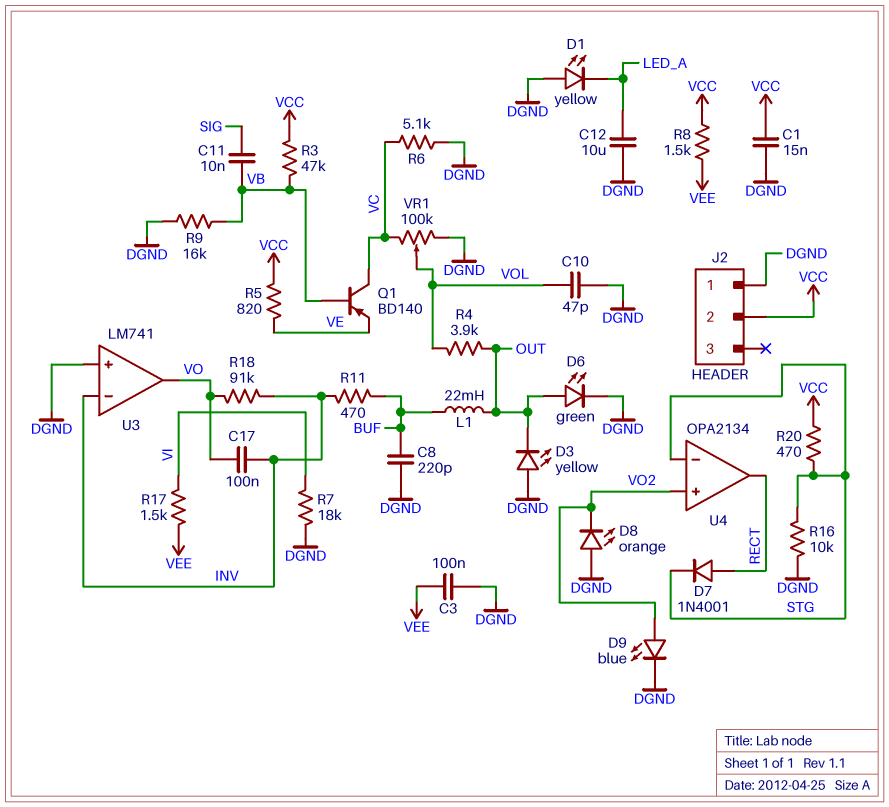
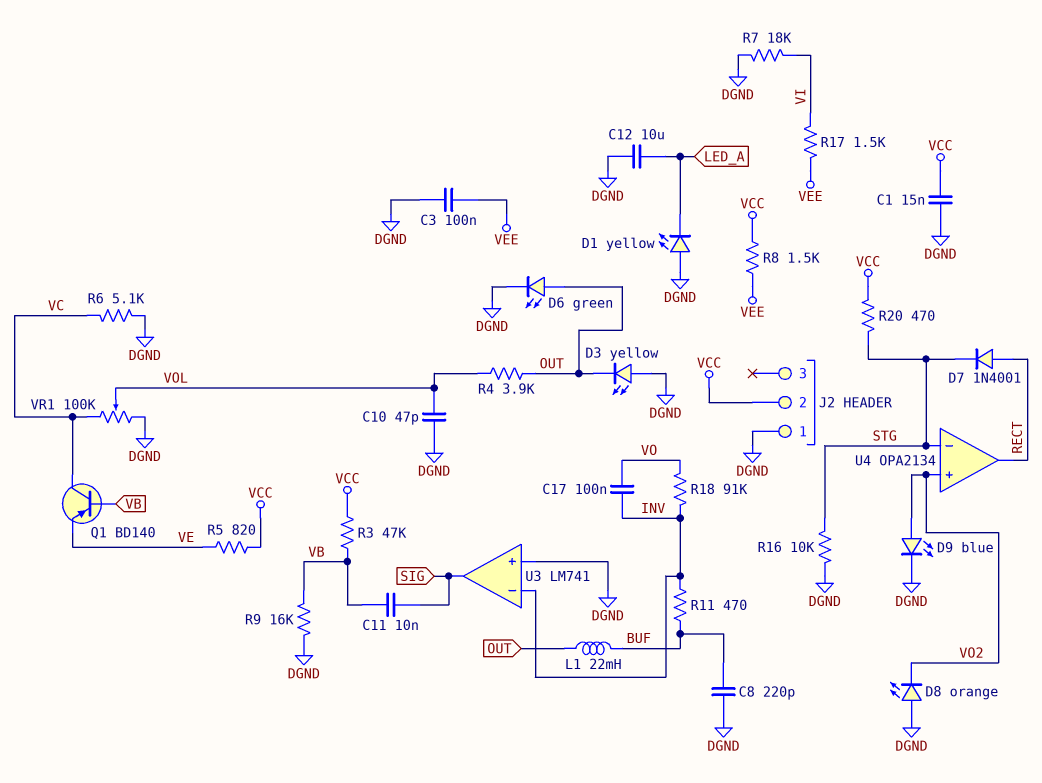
U3 pin out: VO -> SIG

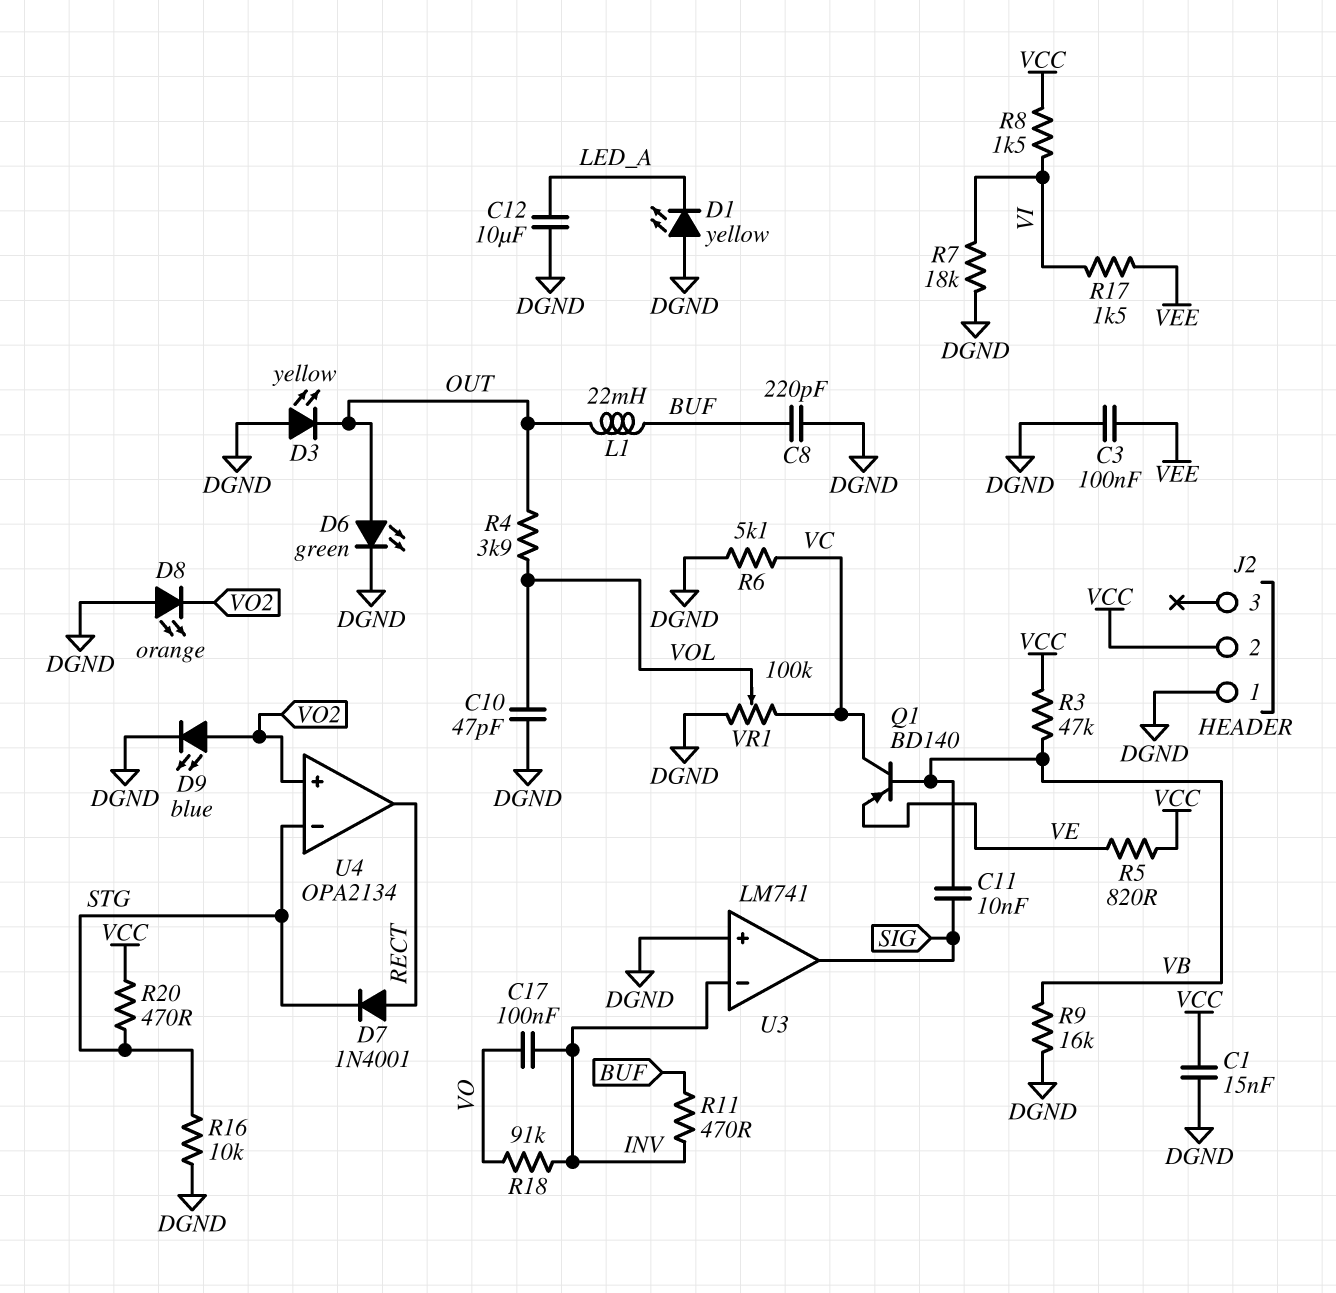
R8: 1.5k (VCC, VEE) -> 1.5k (VCC, VI)

